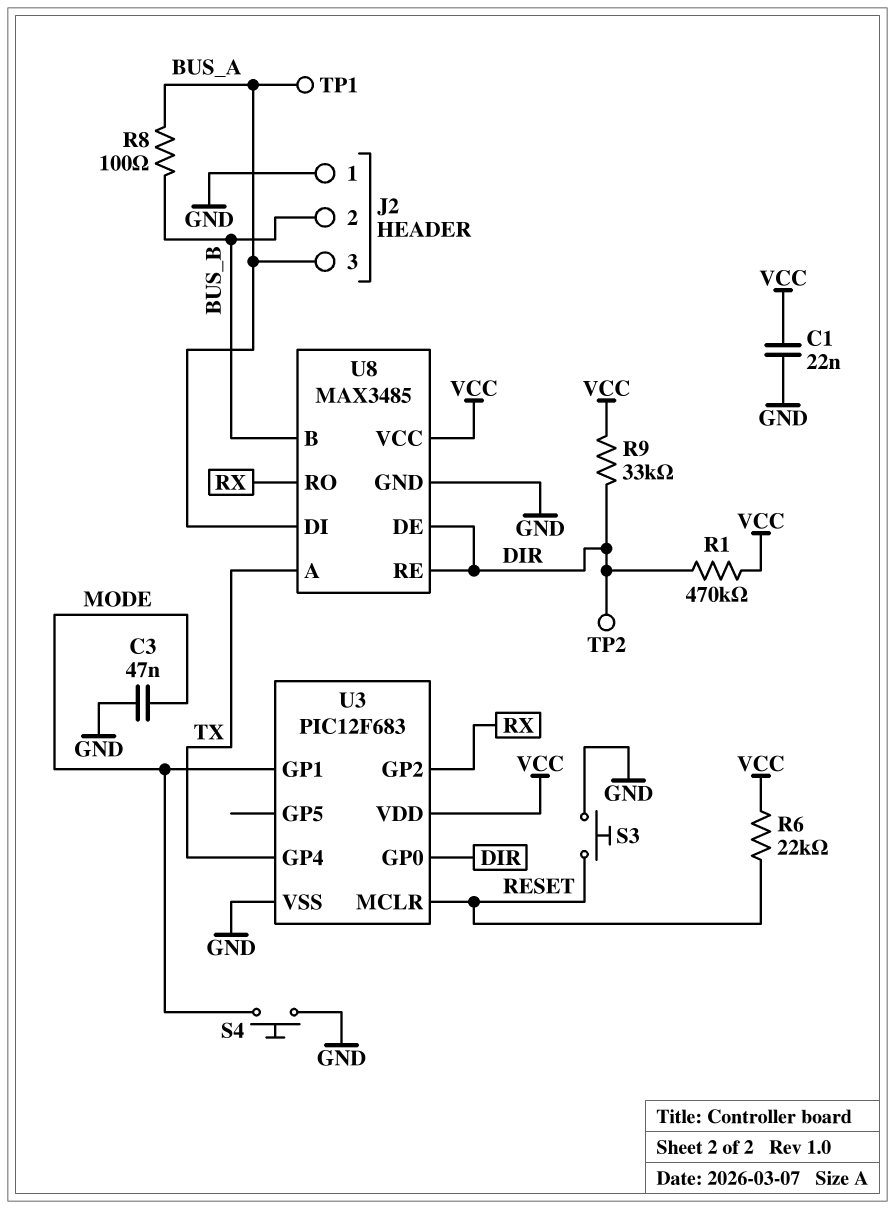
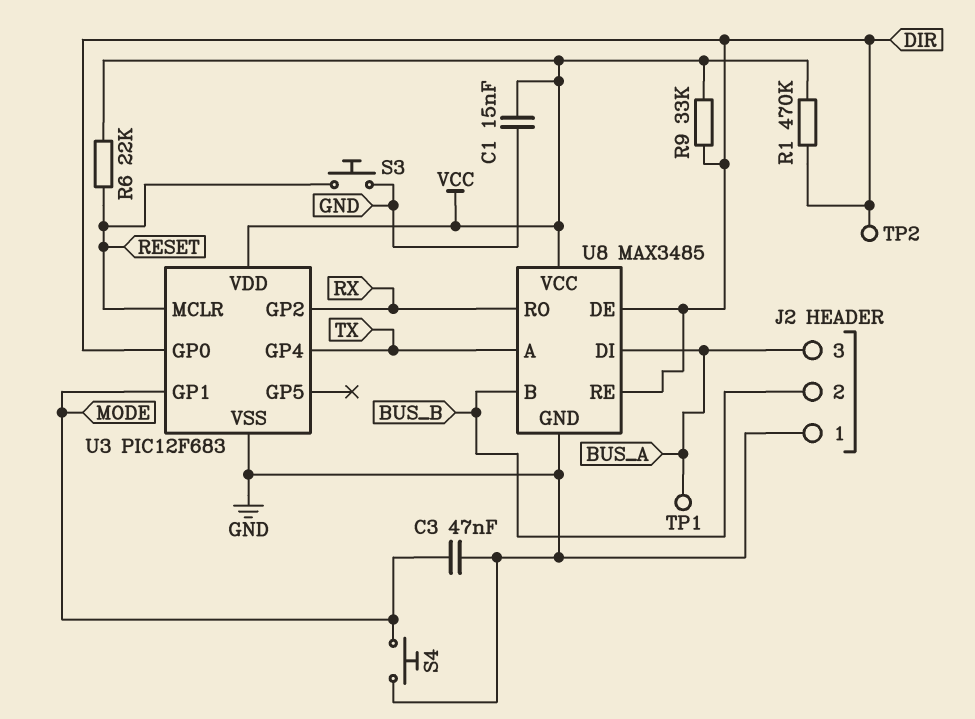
C1: 22nF (GND, VCC) -> 15nF (GND, VCC)
R8: 100 (BUS_A, BUS_B) -> none

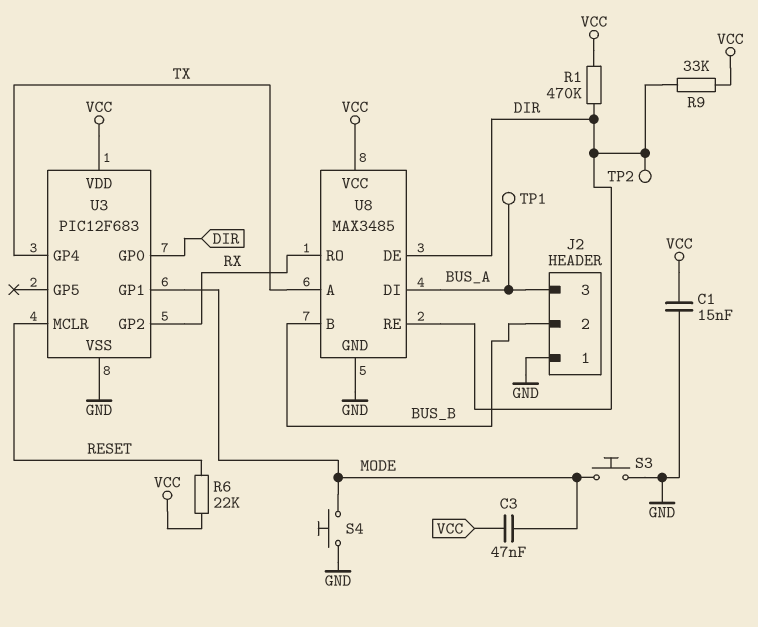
C3: 47nF (GND, MODE) -> 47nF (MODE, VCC)
S3: button (GND, RESET) -> button (GND, MODE)

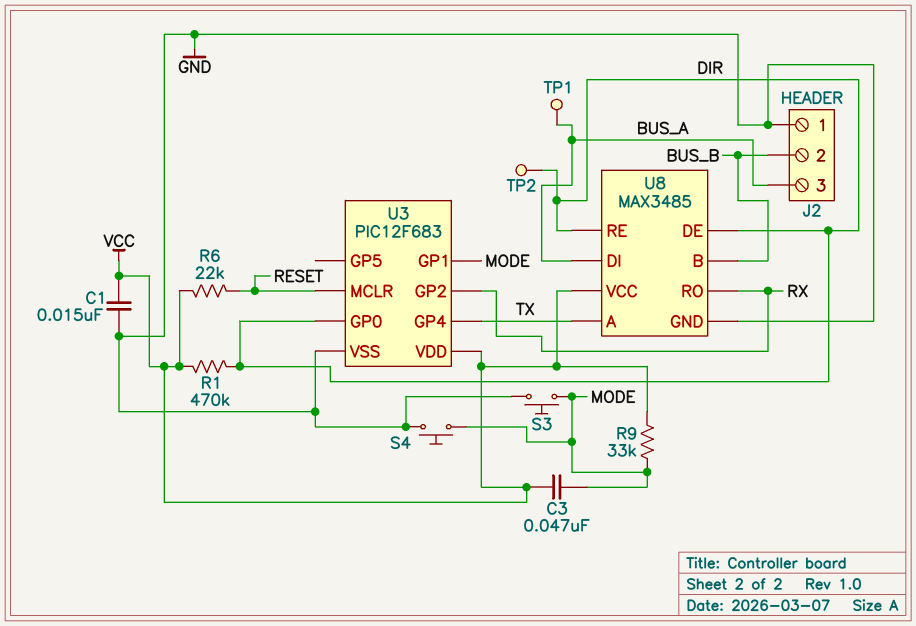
R9: 33k (DIR, VCC) -> 33k (MODE, VCC)

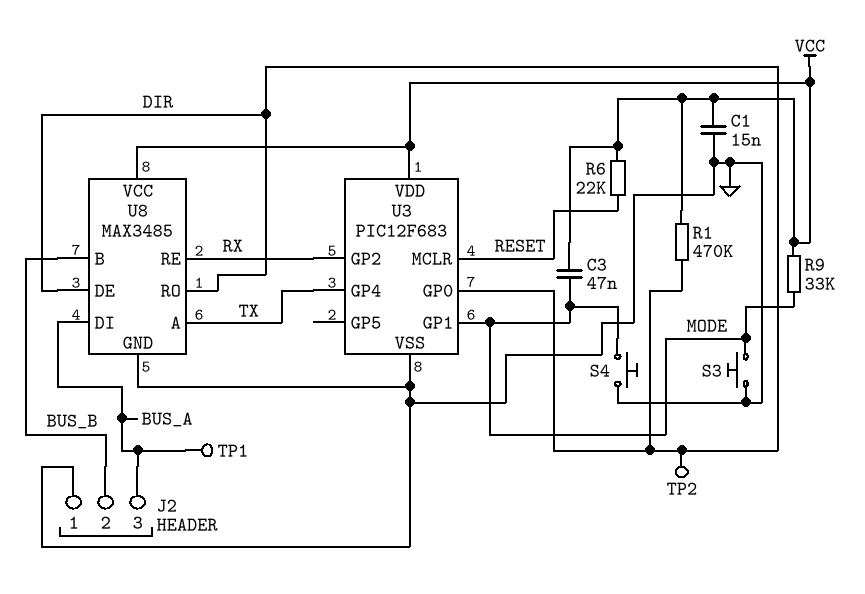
U8 pin RE: DIR -> RX
U8 pin RO: RX -> DIR

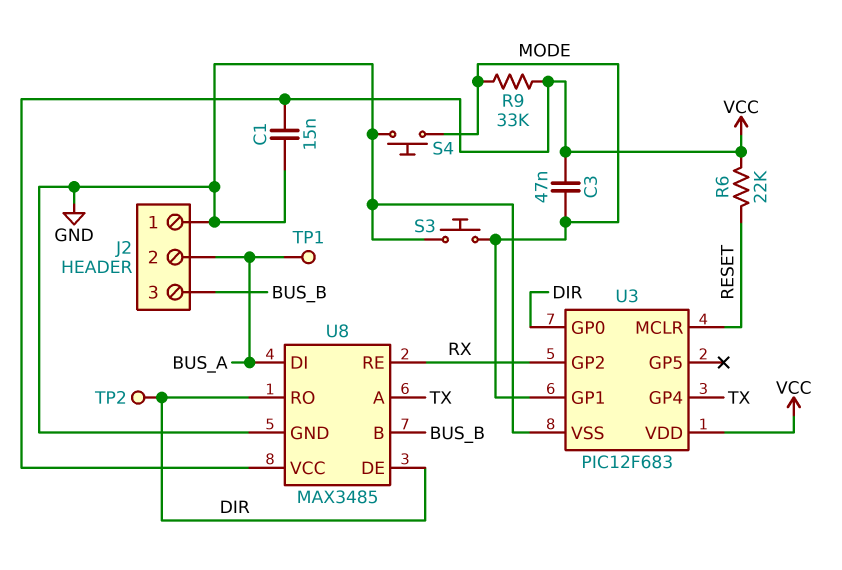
J2 pin 2: BUS_B -> BUS_A
J2 pin 3: BUS_A -> BUS_B
R1: 470k (DIR, VCC) -> none

